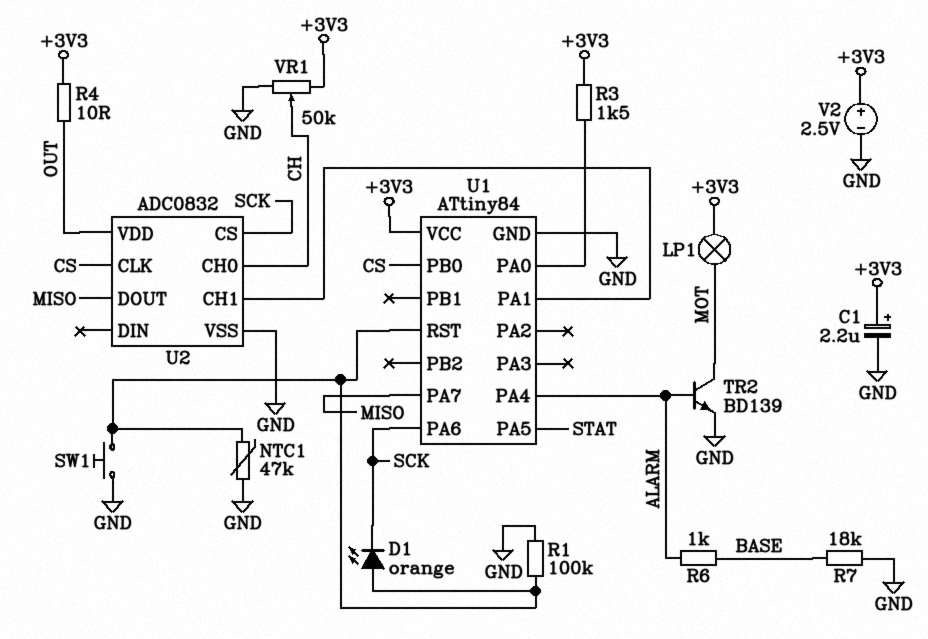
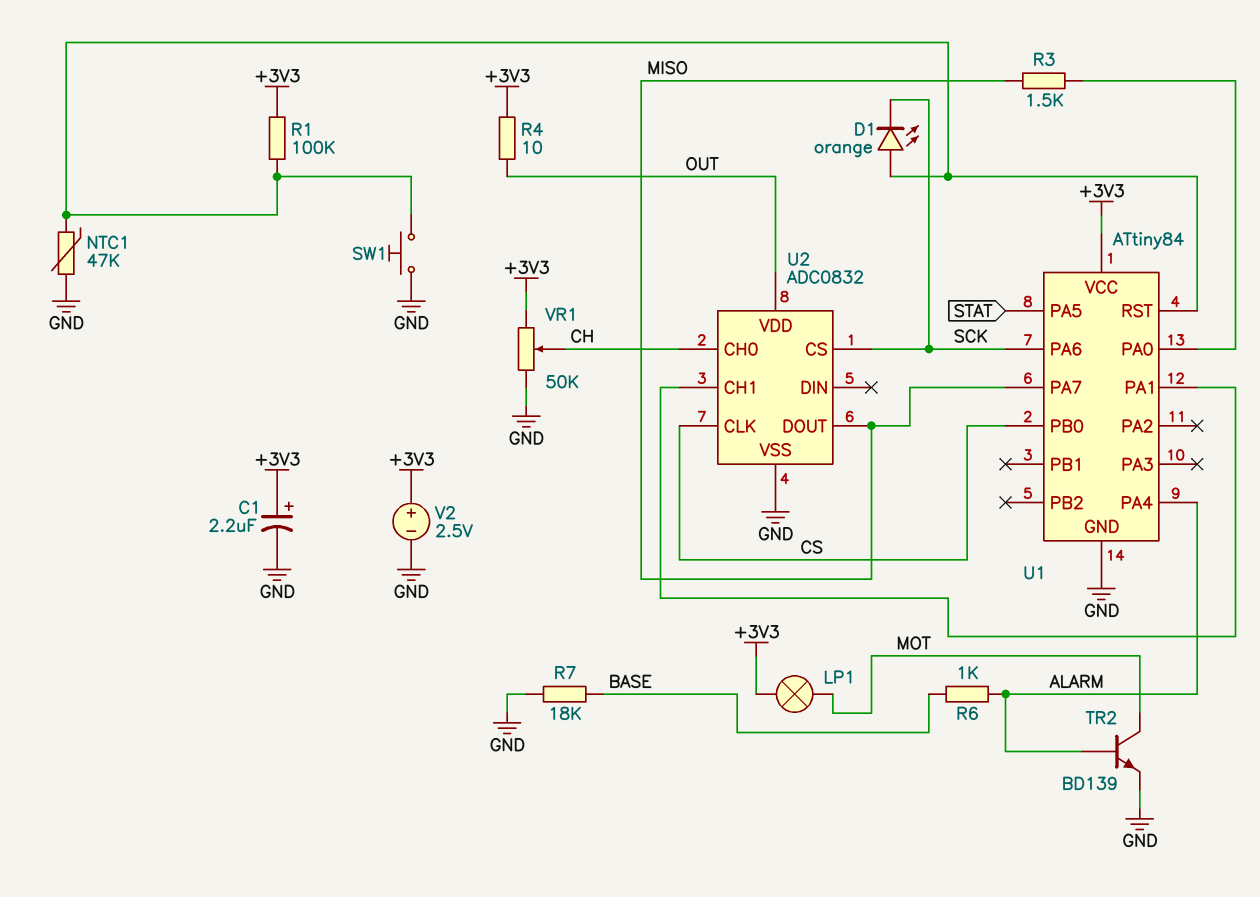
R1: 100k (GND, U1/RST) -> 100k (+3V3, U1/RST)
R3: 1.5k (+3V3, U1/PA0) -> 1.5k (MISO, U1/PA0)

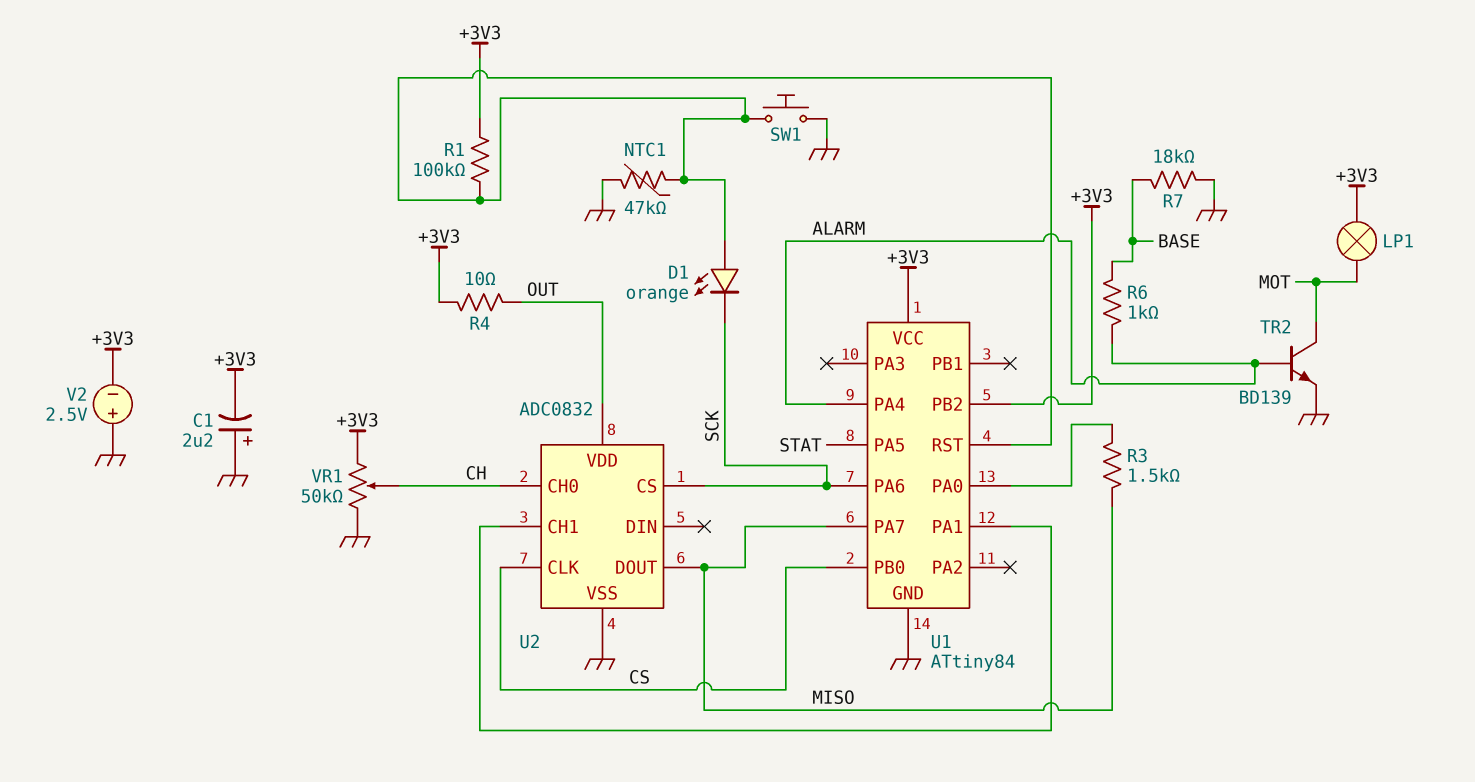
C1: 2.2uF (plus +3V3, minus GND) -> 2.2uF (plus GND, minus +3V3)
U1 pin PB2: none -> +3V3
V2: 2.5V (plus +3V3, minus GND) -> 2.5V (plus GND, minus +3V3)

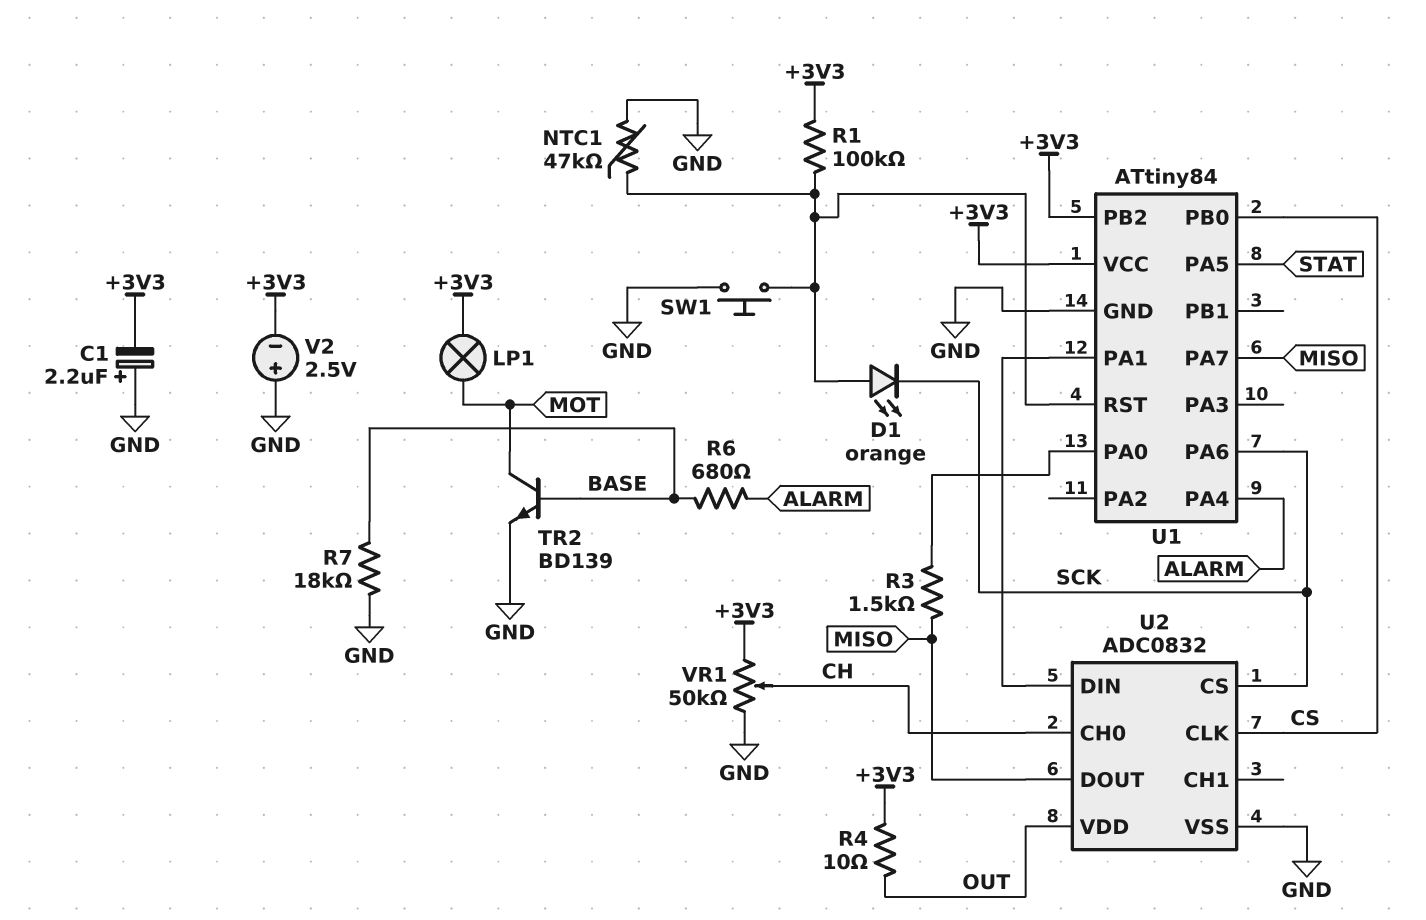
R6: 1k (ALARM, BASE) -> 680 (ALARM, BASE)
TR2: NPN BD139 (B ALARM, C MOT, E GND) -> NPN BD139 (B BASE, C MOT, E GND)
U2 pin CH1: U1/PA1 -> none
U2 pin DIN: none -> U1/PA1

